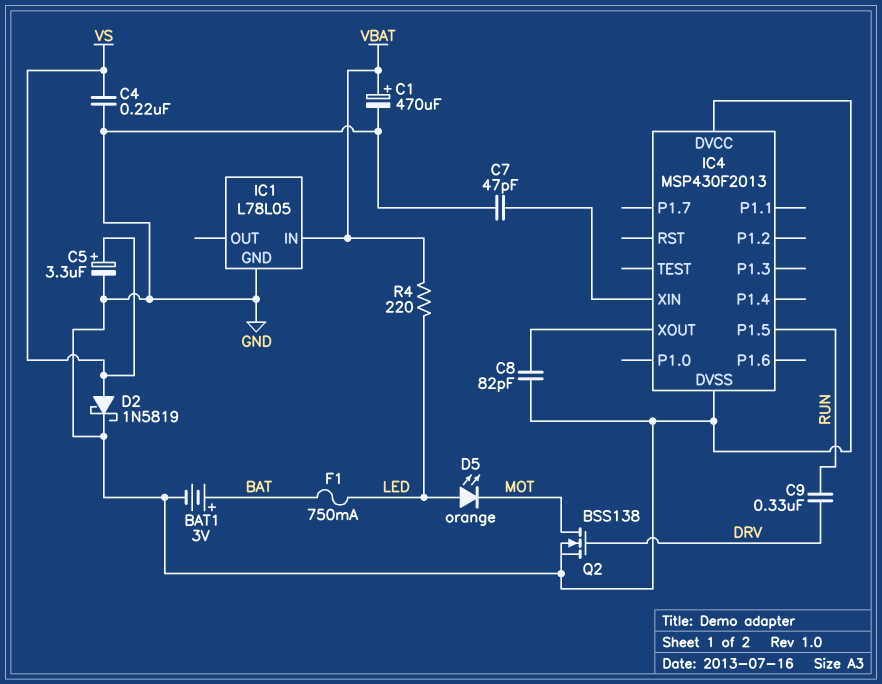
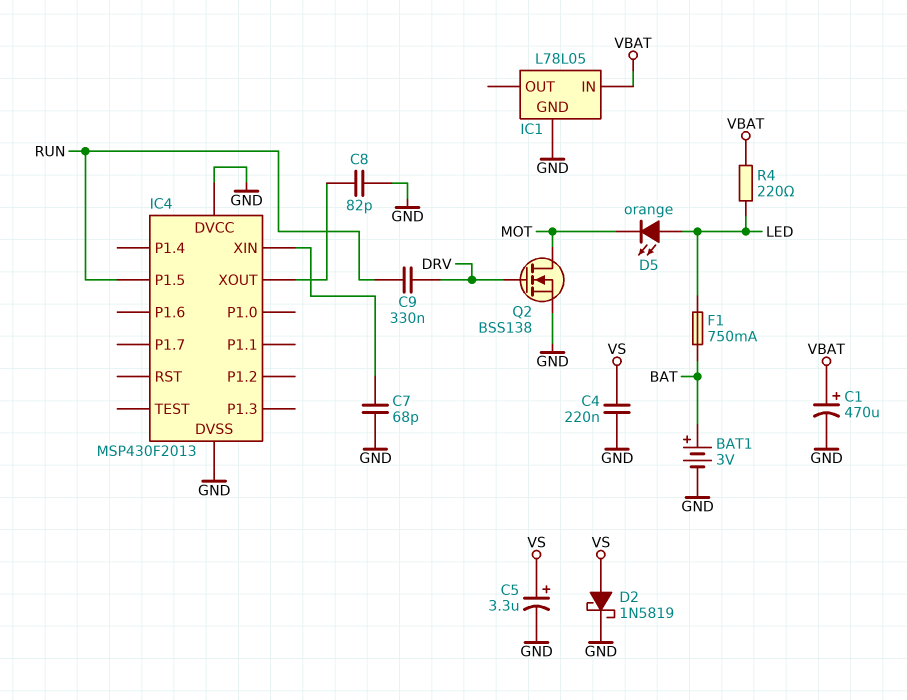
C7: 47pF (GND, IC4/XIN) -> 68pF (GND, IC4/XIN)

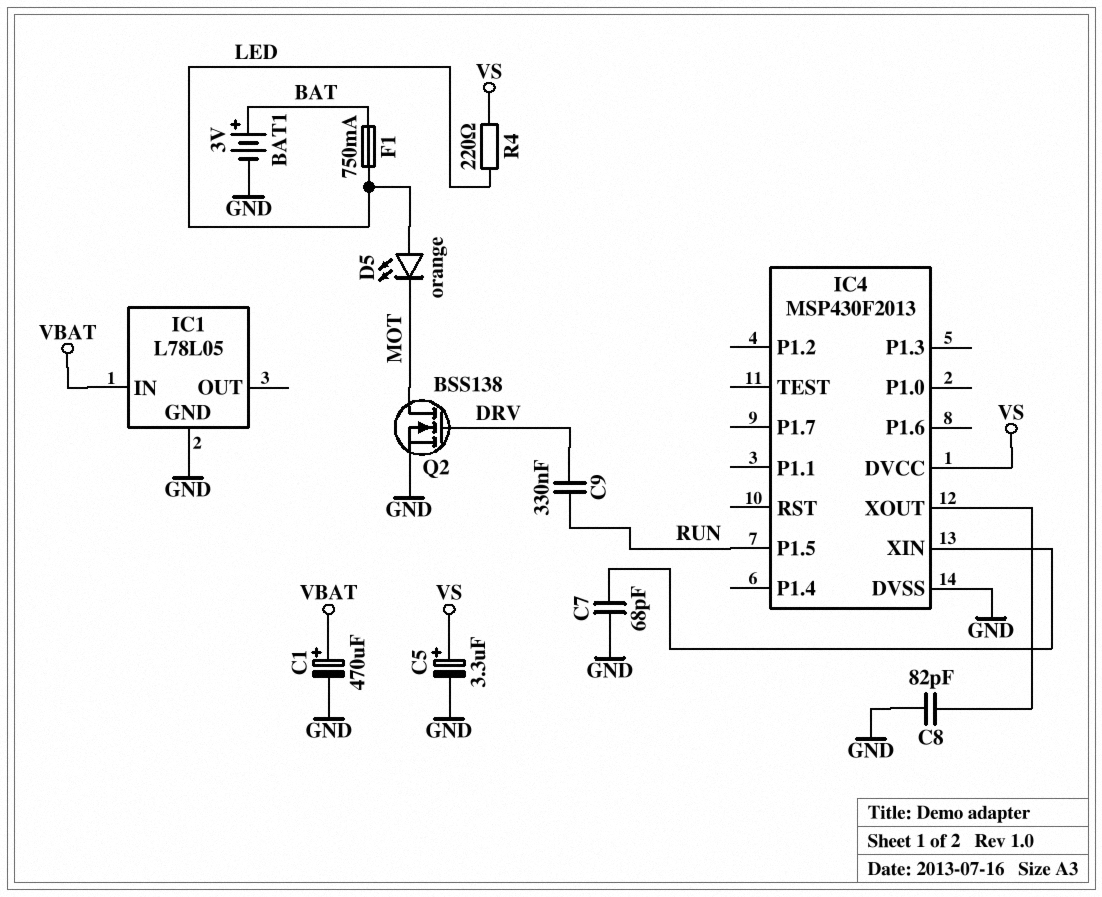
C4: 220nF (GND, VS) -> none
D2: schottky 1N5819 (A VS, K GND) -> none
IC4 pin DVCC: GND -> VS
R4: 220 (LED, VBAT) -> 220 (LED, VS)

